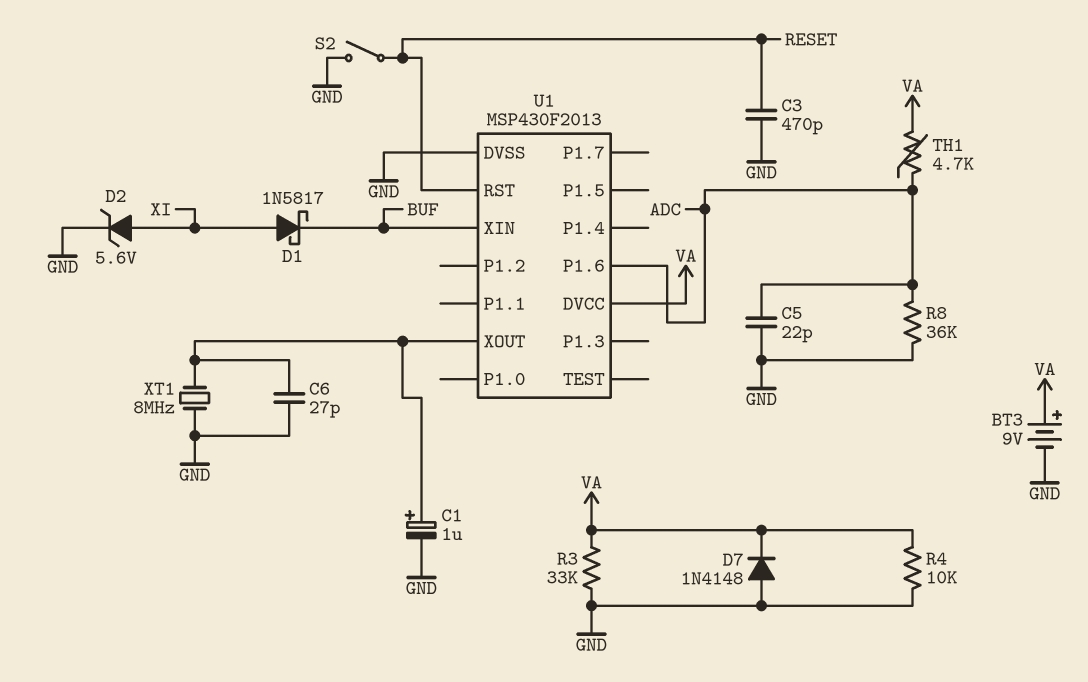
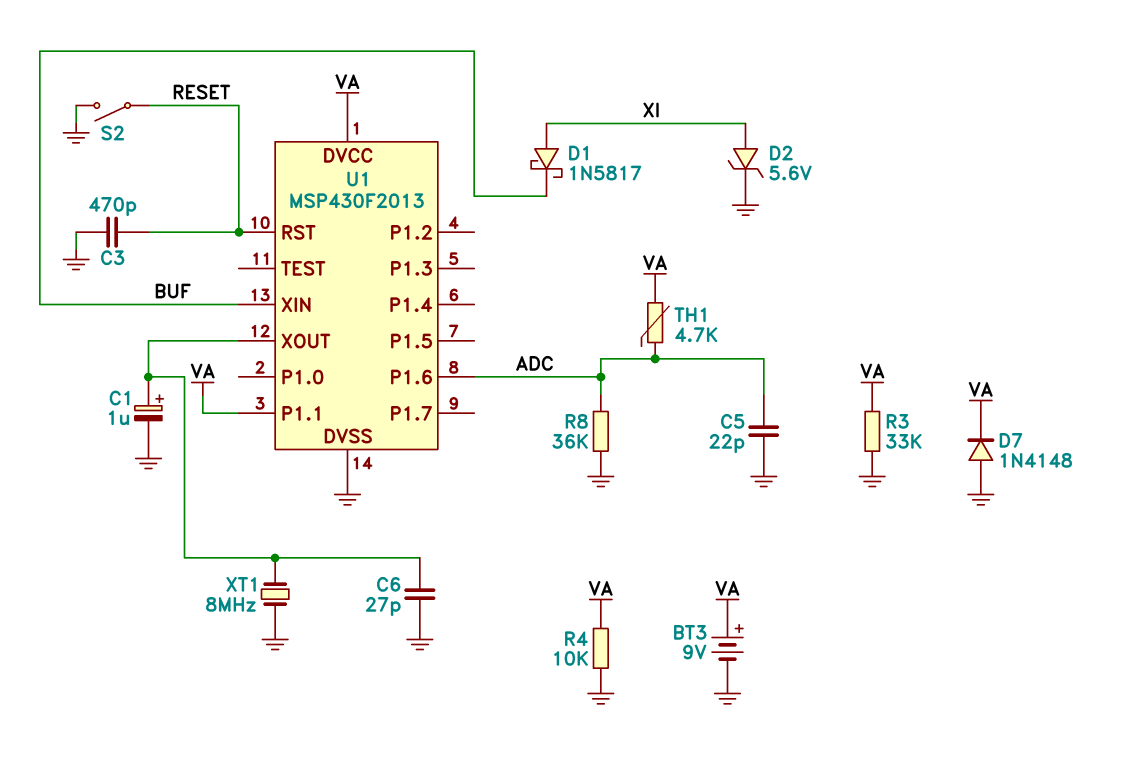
U1 pin P1.1: none -> VA

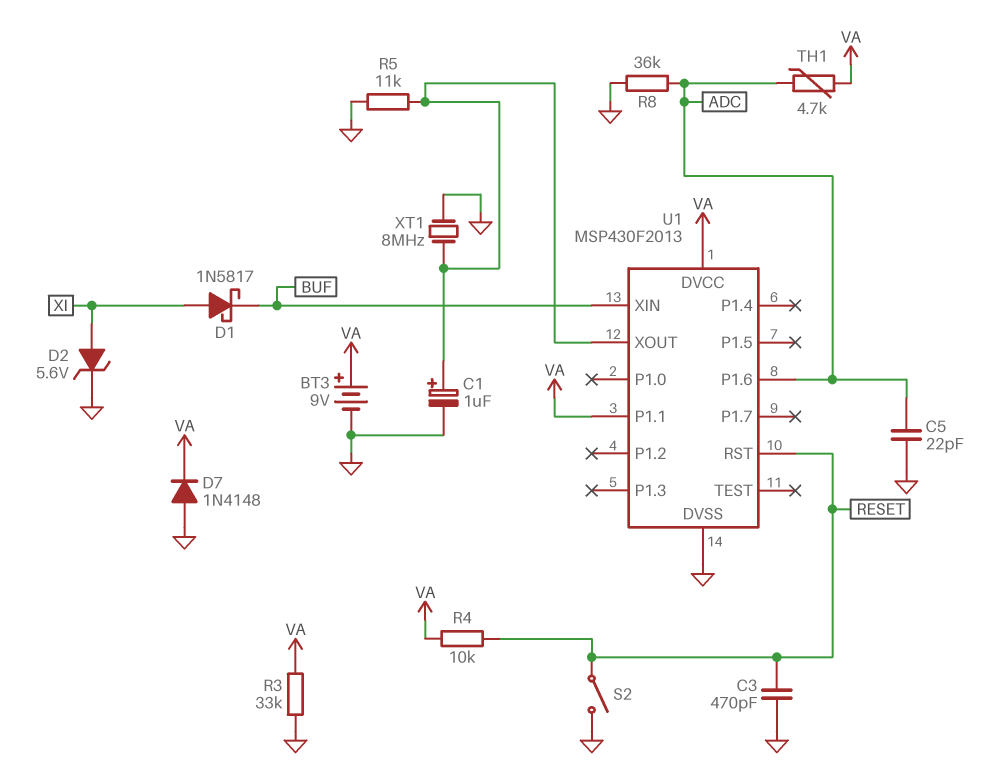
C6: 27pF (GND, U1/XOUT) -> none
R4: 10k (GND, VA) -> 10k (RESET, VA)
R5: none -> 11k (GND, U1/XOUT)

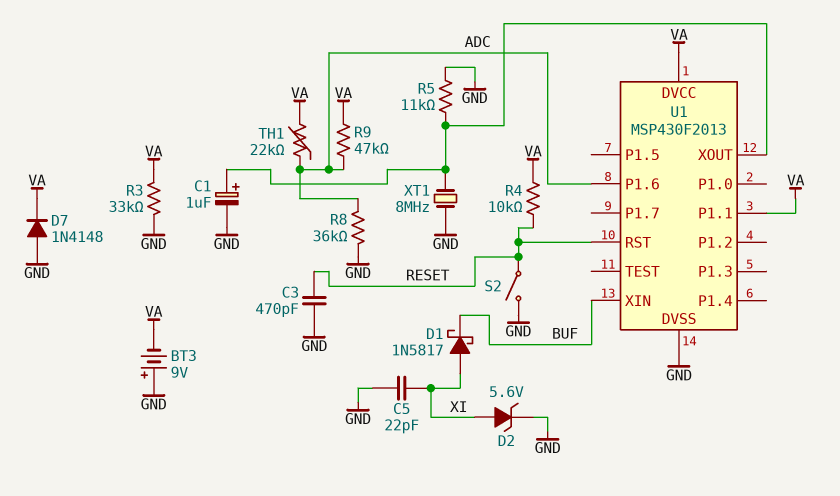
BT3: 9V (plus VA, minus GND) -> 9V (plus GND, minus VA)
C5: 22pF (ADC, GND) -> 22pF (GND, XI)
R9: none -> 47k (ADC, VA)
TH1: 4.7k (ADC, VA) -> 22k (ADC, VA)

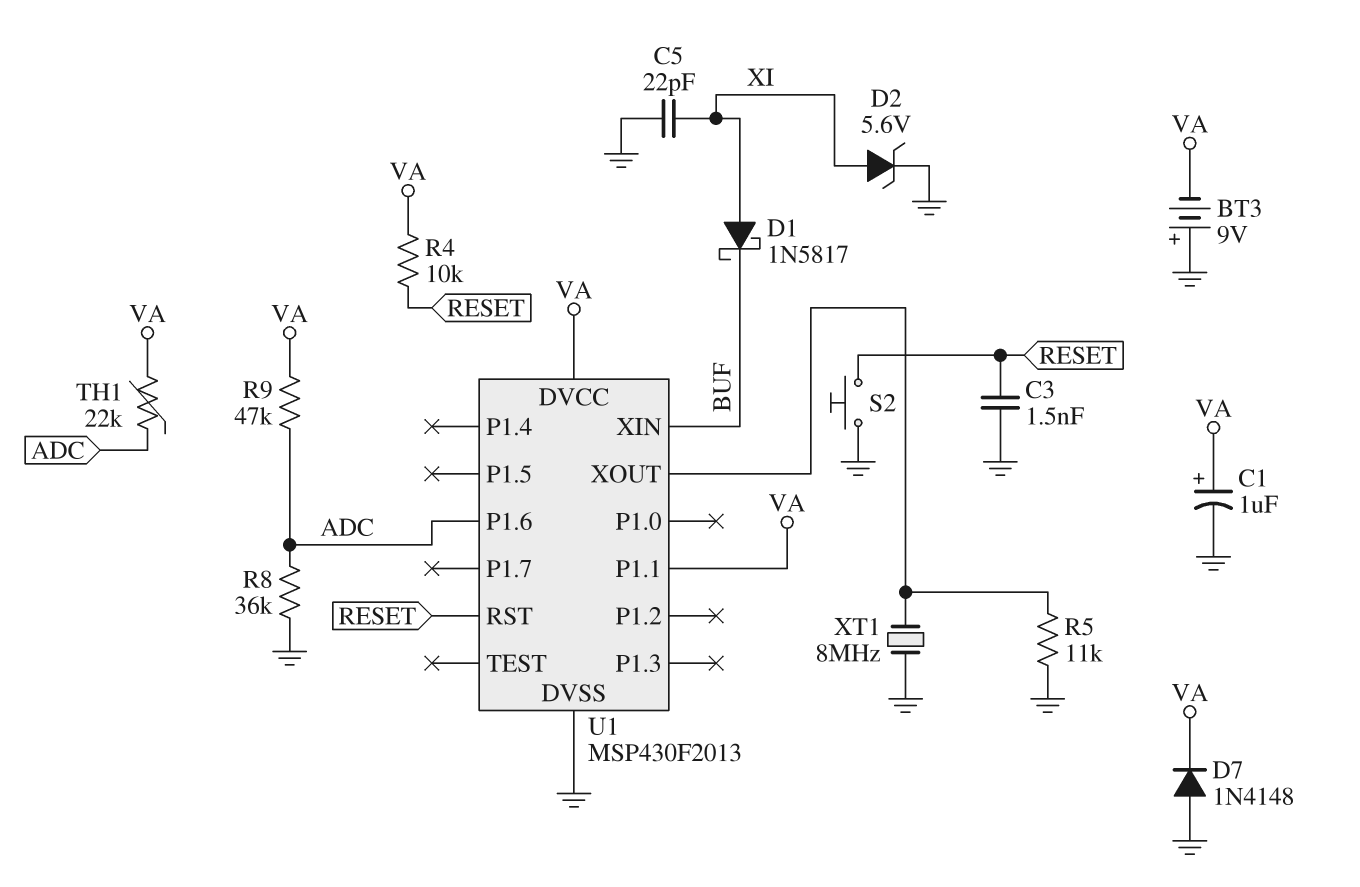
C1: 1uF (plus U1/XOUT, minus GND) -> 1uF (plus VA, minus GND)
C3: 470pF (GND, RESET) -> 1.5nF (GND, RESET)
R3: 33k (GND, VA) -> none
S2: switch (GND, RESET) -> button (GND, RESET)

